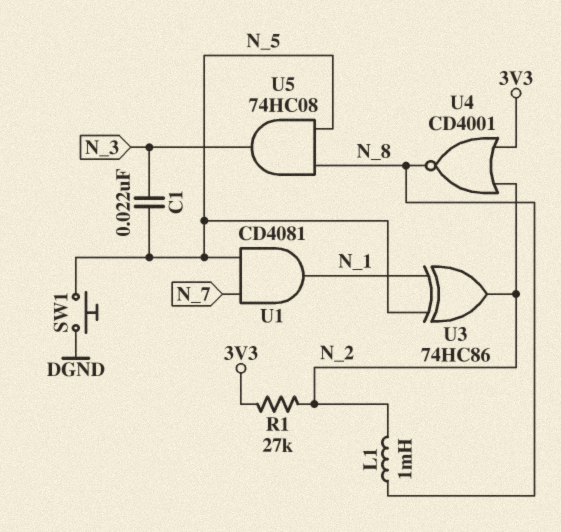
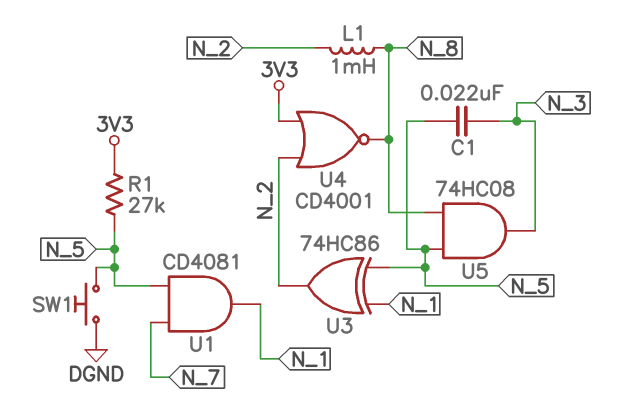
R1: 27k (3V3, N_2) -> 27k (3V3, N_5)

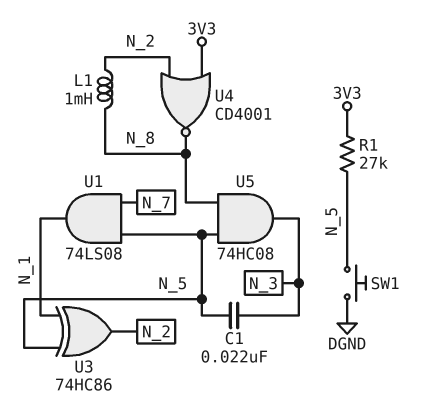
U1: AND CD4081 (in N_5, in N_7, out N_1) -> AND 74LS08 (in N_5, in N_7, out N_1)

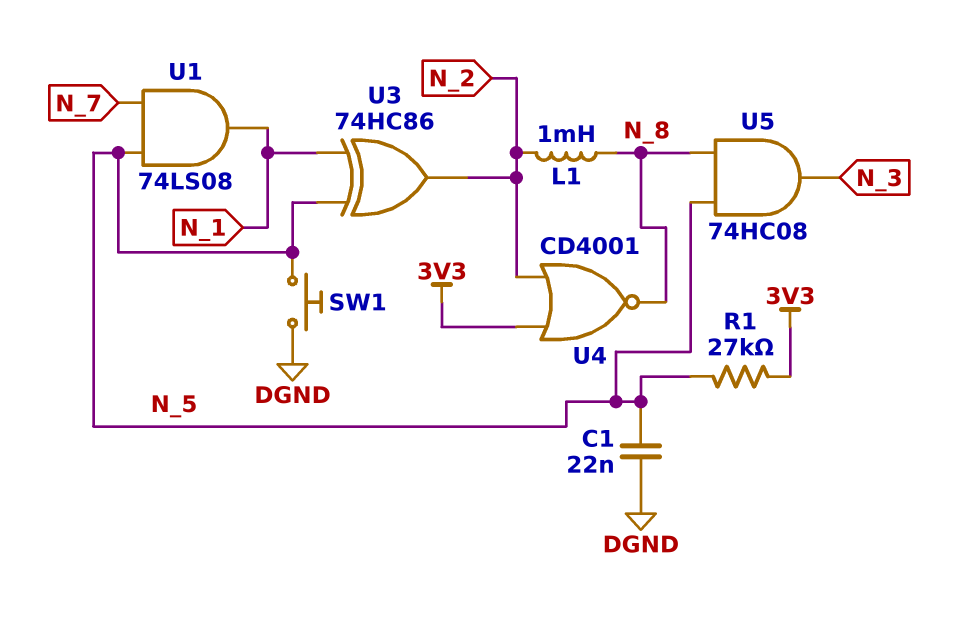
C1: 22nF (N_3, N_5) -> 22nF (DGND, N_5)

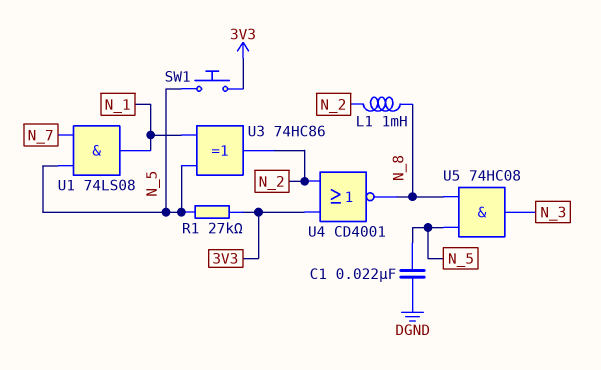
SW1: button (DGND, N_5) -> button (3V3, N_5)

